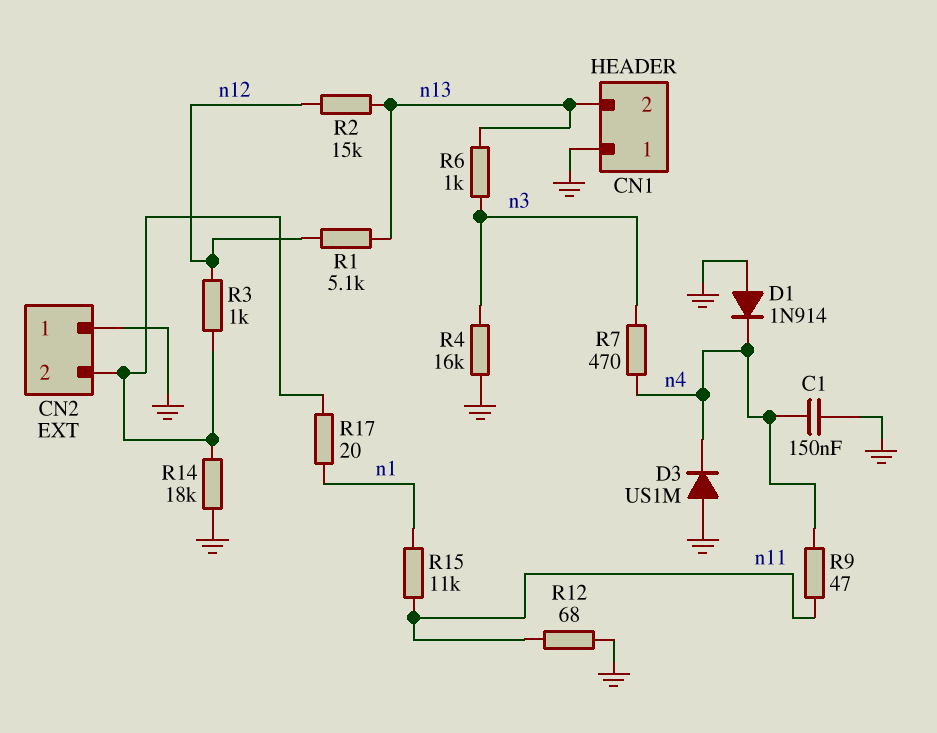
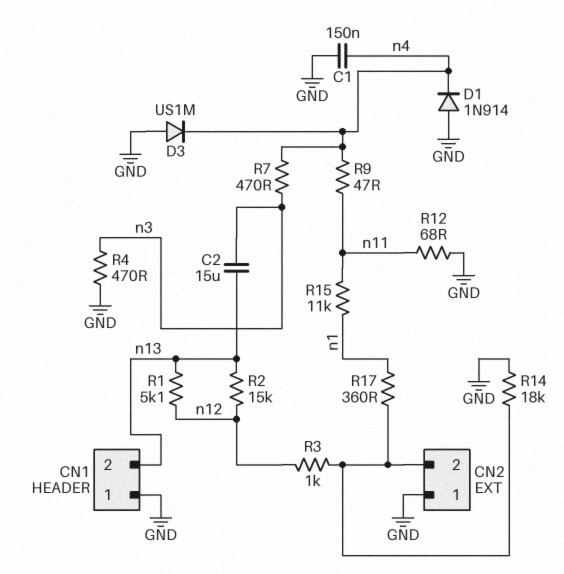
C2: none -> 15uF (n3, n13)
R4: 16k (GND, n3) -> 470 (GND, n3)
R6: 1k (n3, n13) -> none
R17: 20 (CN2/2, n1) -> 360 (CN2/2, n1)

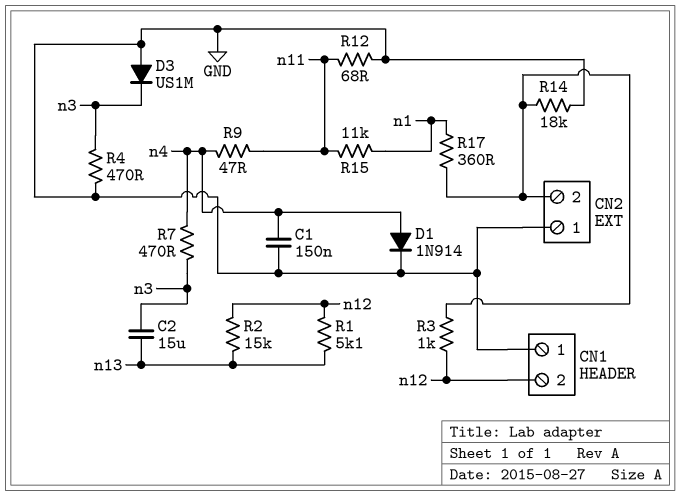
CN1 pin 2: n13 -> n12
D1: diode 1N914 (A GND, K n4) -> diode 1N914 (A n4, K GND)
D3: diode US1M (A GND, K n4) -> diode US1M (A GND, K n3)

